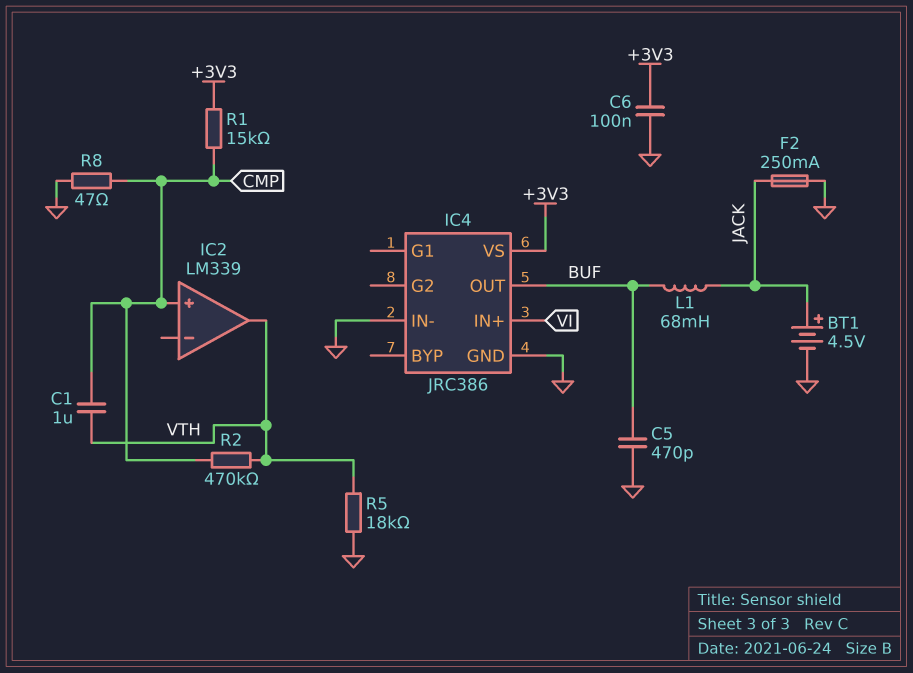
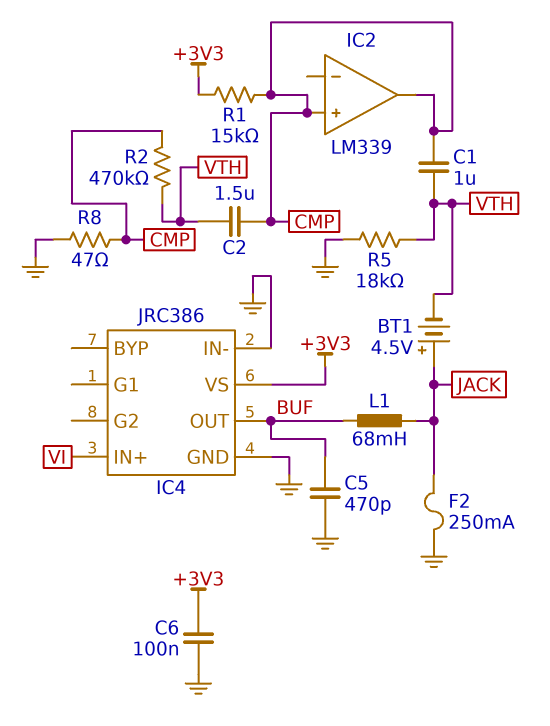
BT1: 4.5V (plus JACK, minus GND) -> 4.5V (plus JACK, minus VTH)
C2: none -> 1.5uF (CMP, VTH)
IC2 pin out: VTH -> CMP

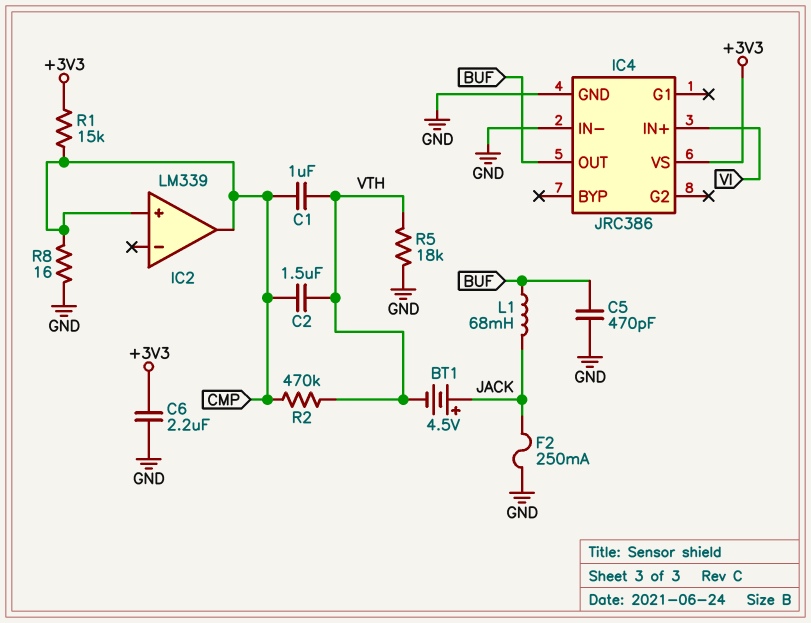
C6: 100nF (+3V3, GND) -> 2.2uF (+3V3, GND)
R8: 47 (CMP, GND) -> 16 (CMP, GND)

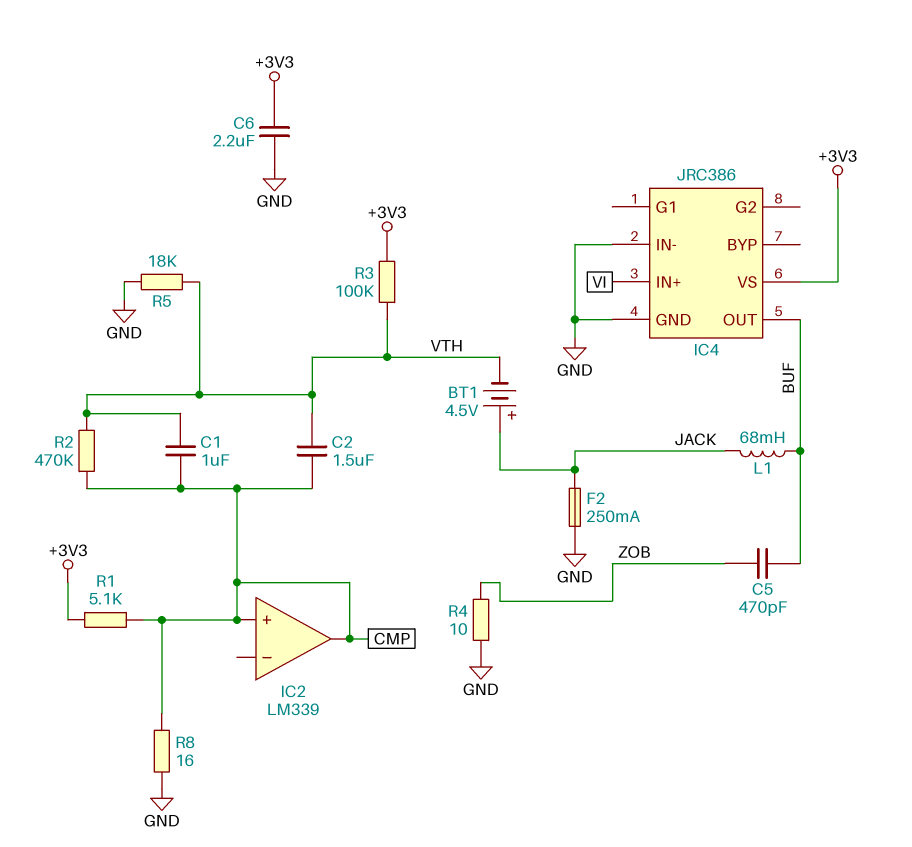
C5: 470pF (BUF, GND) -> 470pF (BUF, ZOB)
R1: 15k (+3V3, CMP) -> 5.1k (+3V3, CMP)
R3: none -> 100k (+3V3, VTH)
R4: none -> 10 (GND, ZOB)

